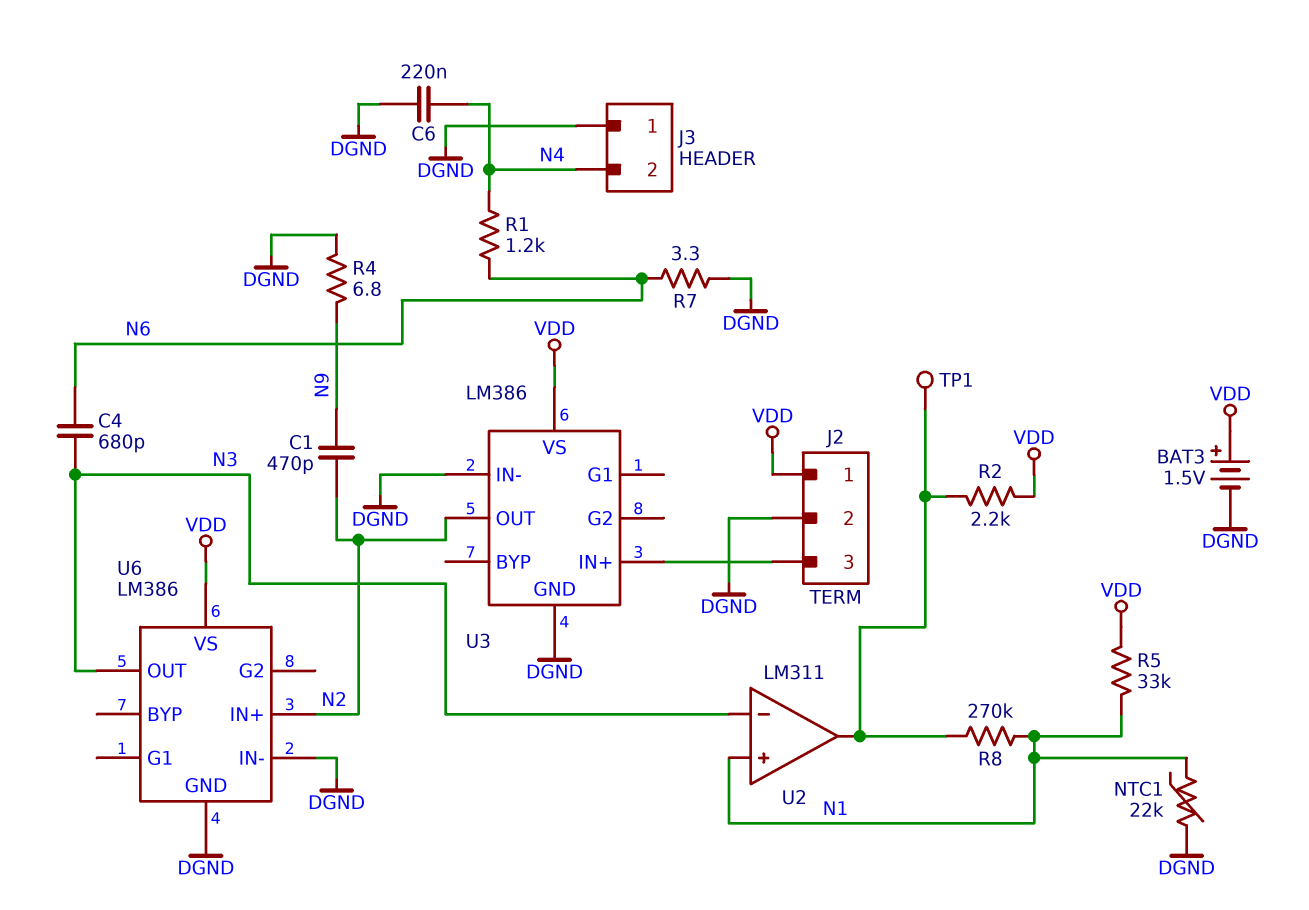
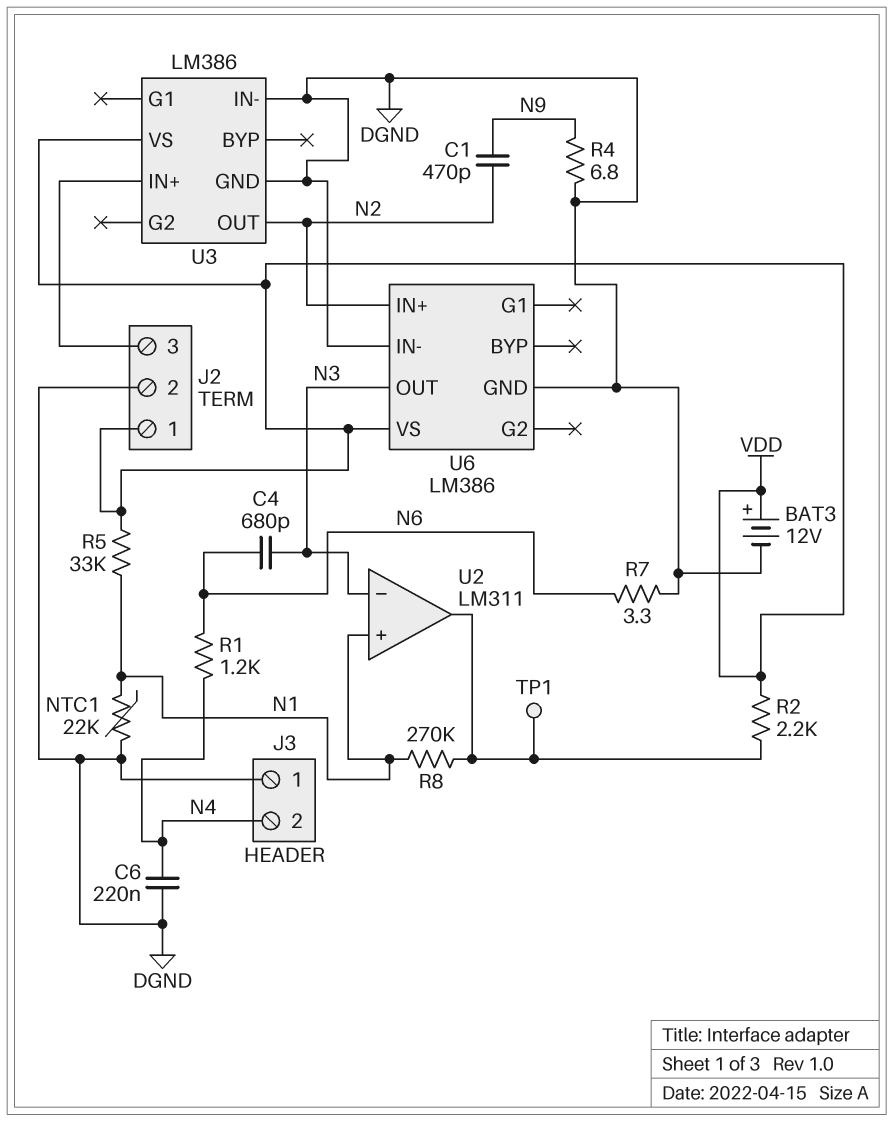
BAT3: 1.5V (plus VDD, minus DGND) -> 12V (plus VDD, minus DGND)

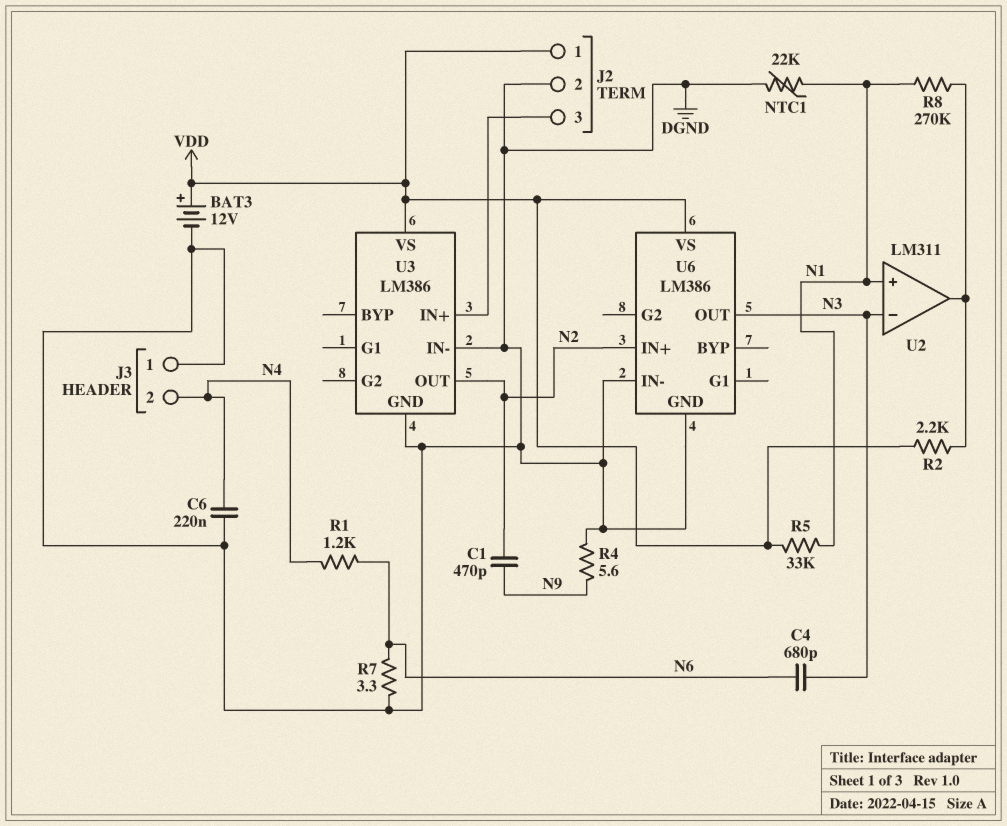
R4: 6.8 (DGND, N9) -> 5.6 (DGND, N9)
TP1: test point (U2/out) -> none

